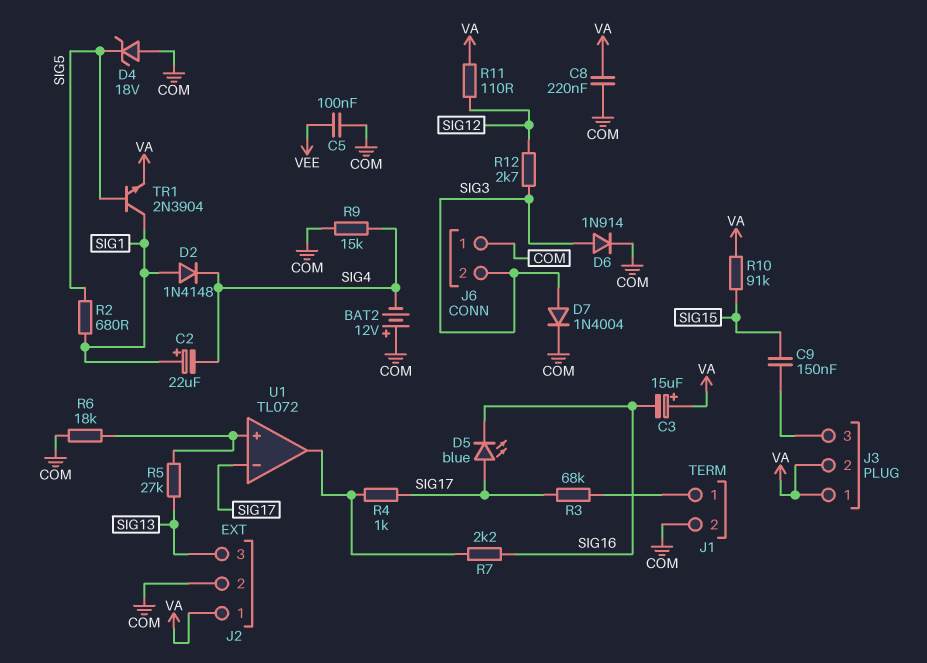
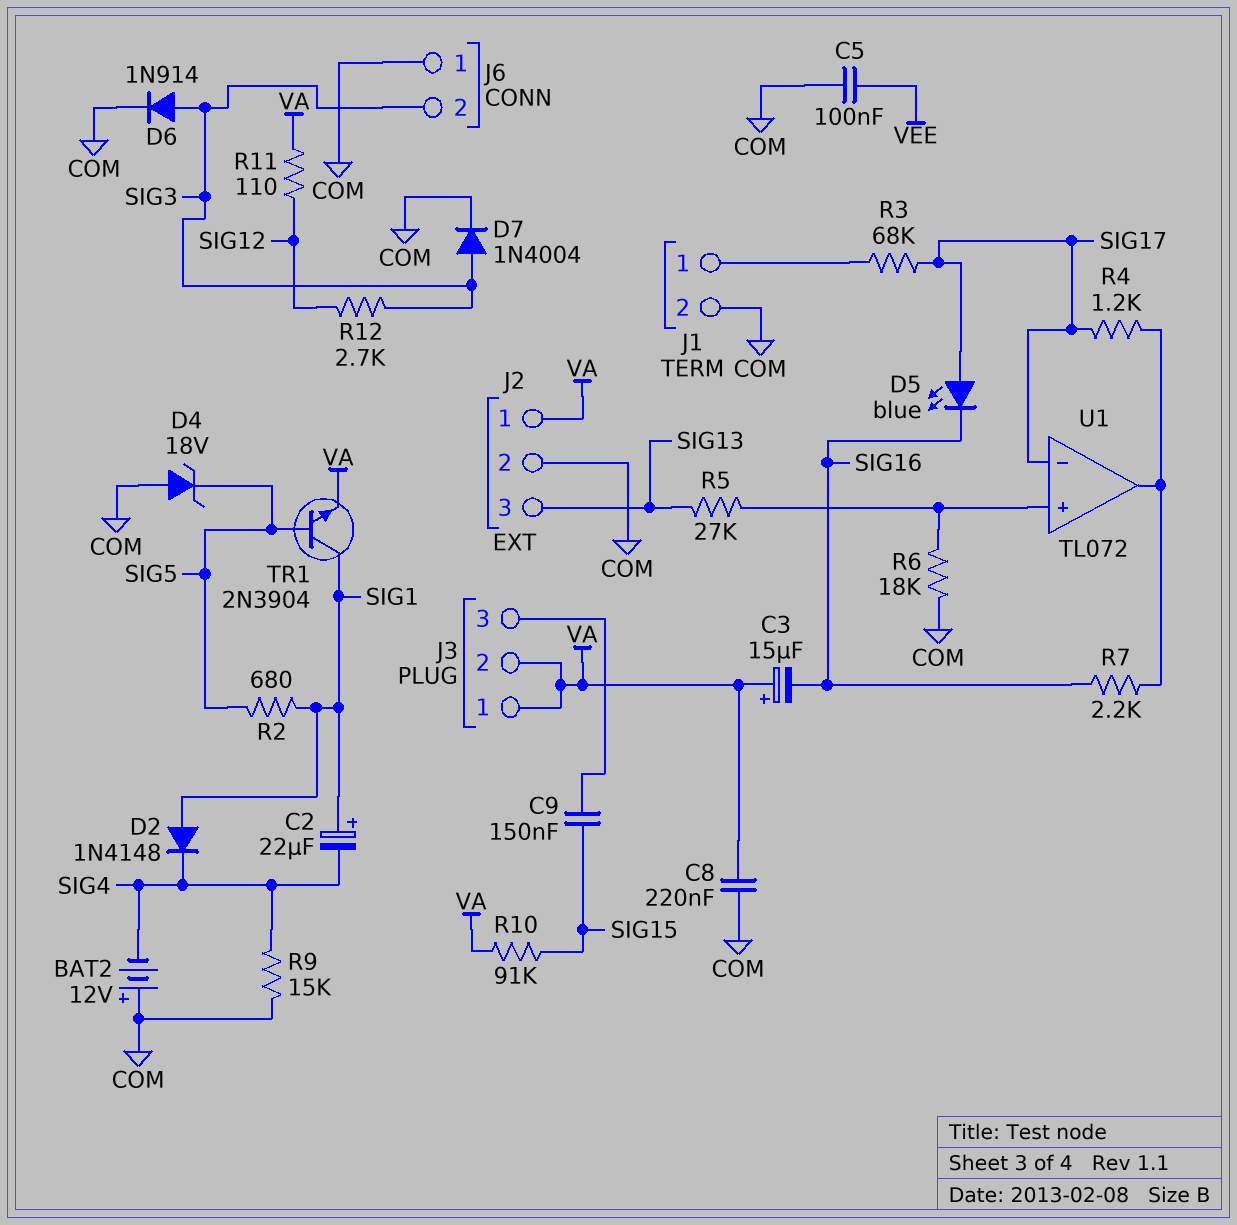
R4: 1k (SIG17, U1/out) -> 1.2k (SIG17, U1/out)

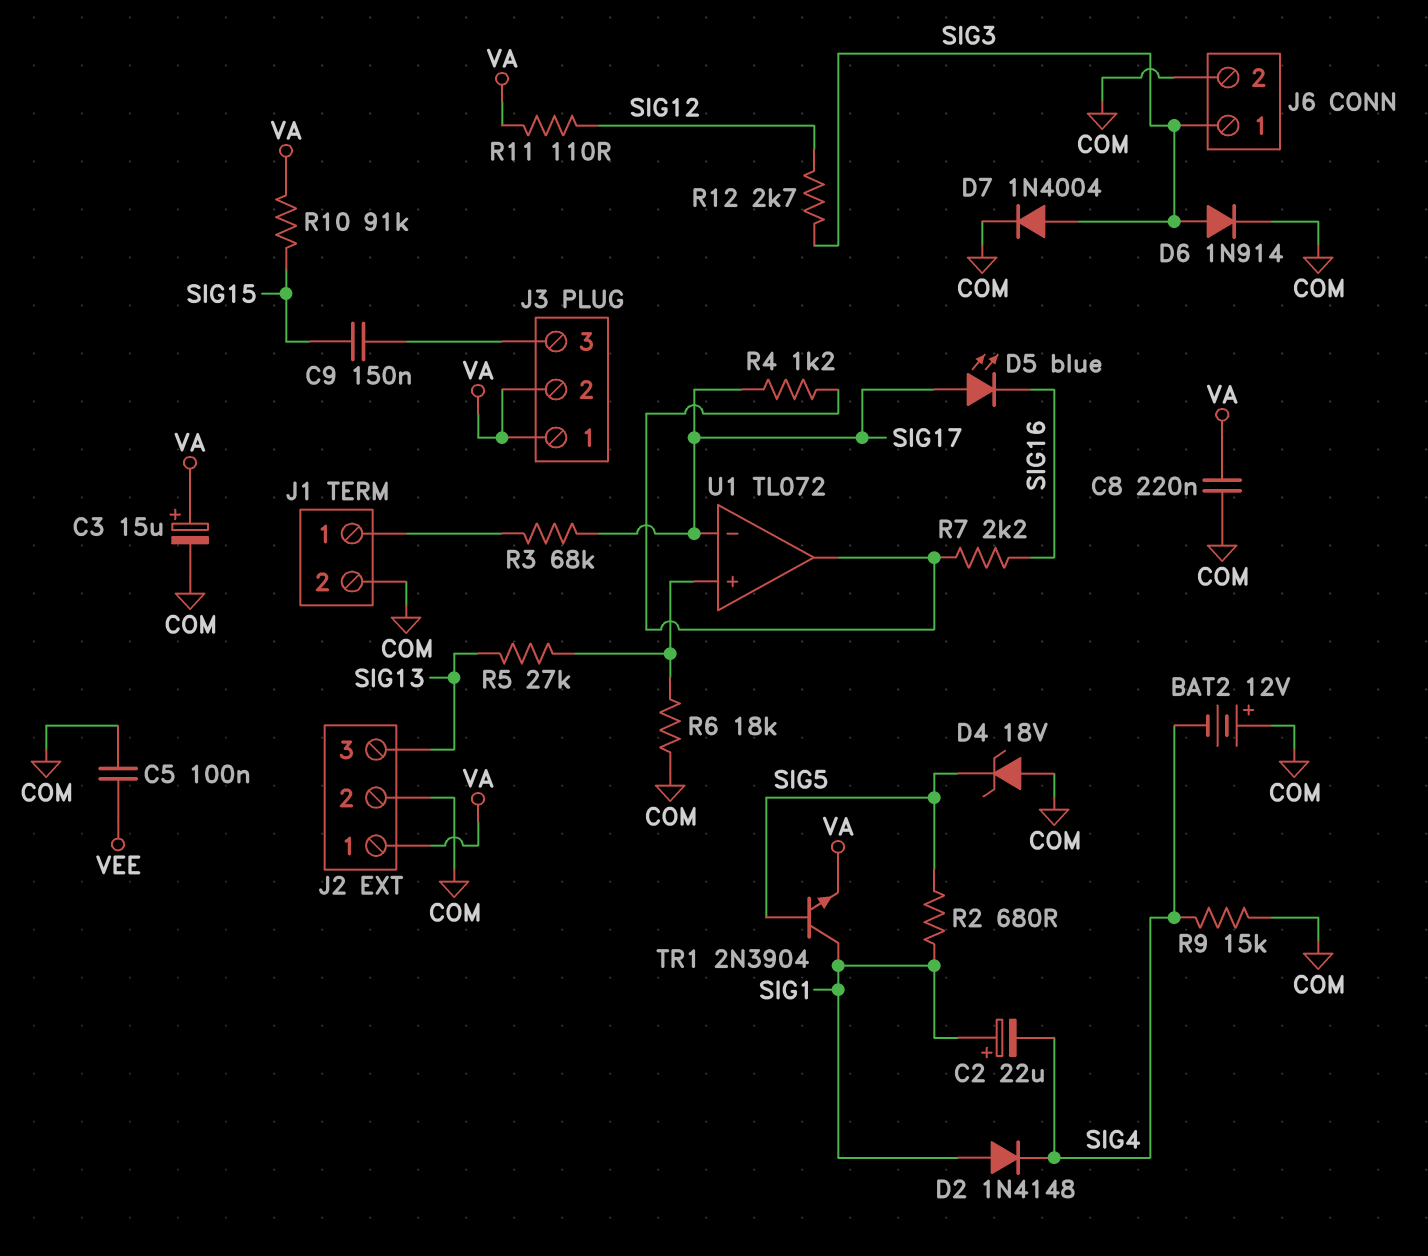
C3: 15uF (plus VA, minus SIG16) -> 15uF (plus VA, minus COM)
J6 pin 1: COM -> SIG3
J6 pin 2: SIG3 -> COM

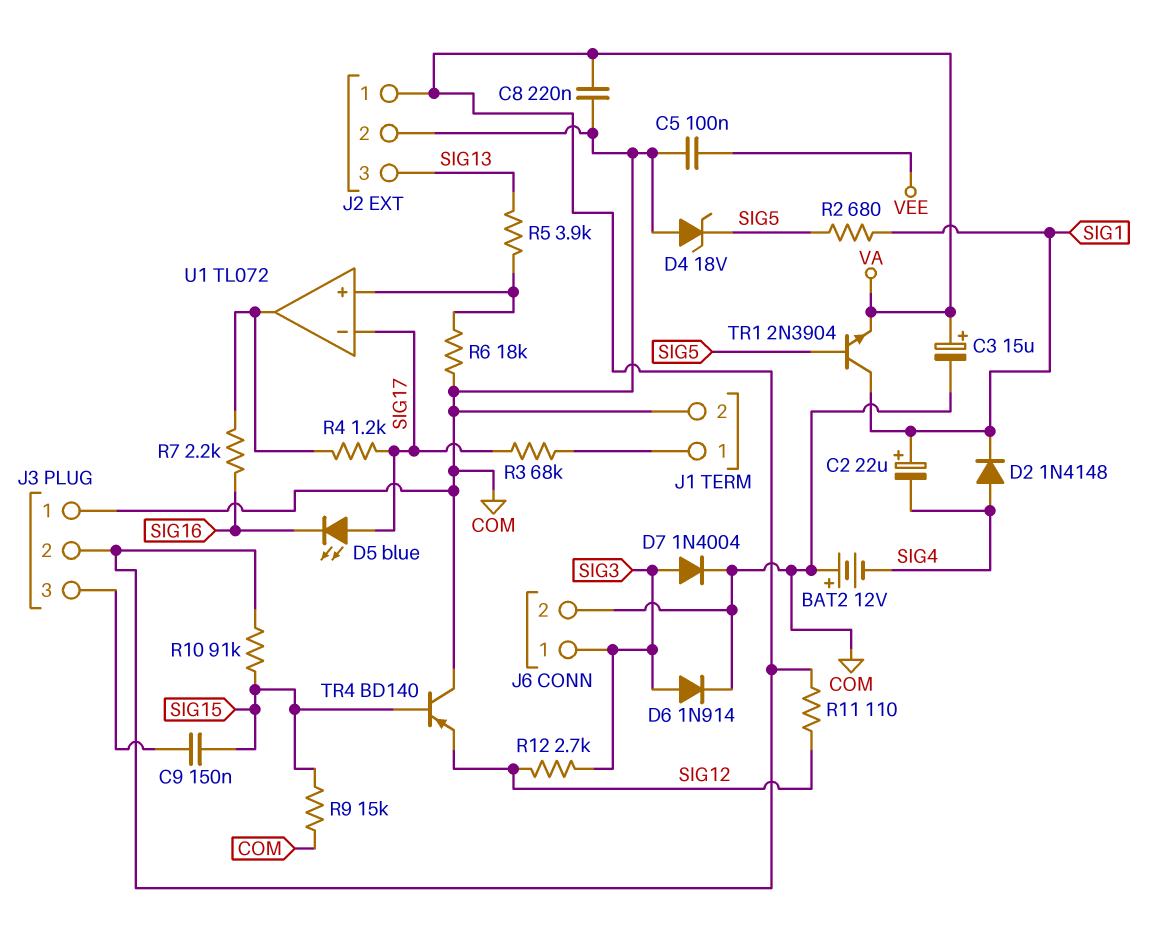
D2: diode 1N4148 (A SIG1, K SIG4) -> diode 1N4148 (A SIG4, K SIG1)
J3 pin 1: VA -> COM
R5: 27k (SIG13, U1/in+) -> 3.9k (SIG13, U1/in+)
R9: 15k (COM, SIG4) -> 15k (COM, SIG15)
TR4: none -> PNP BD140 (B SIG15, C COM, E SIG12)

